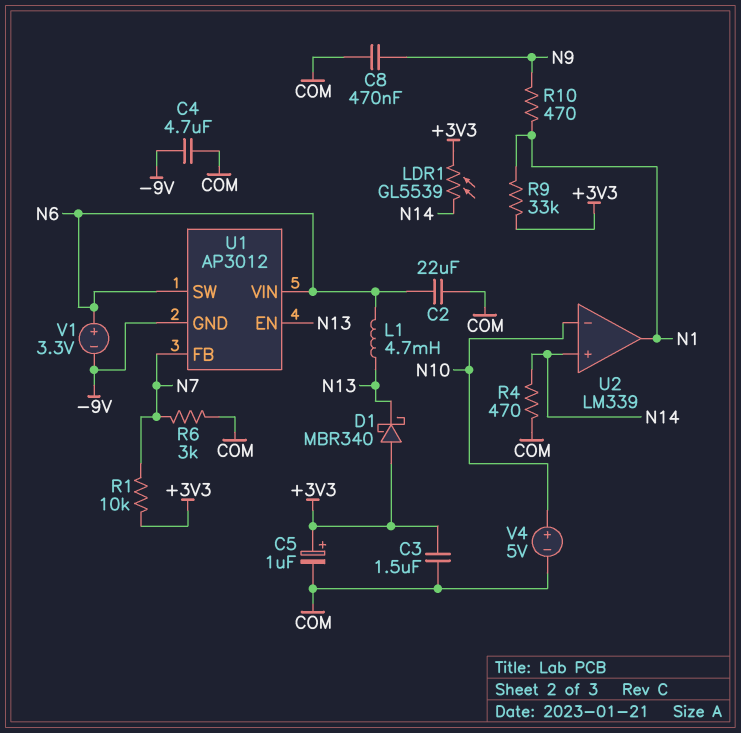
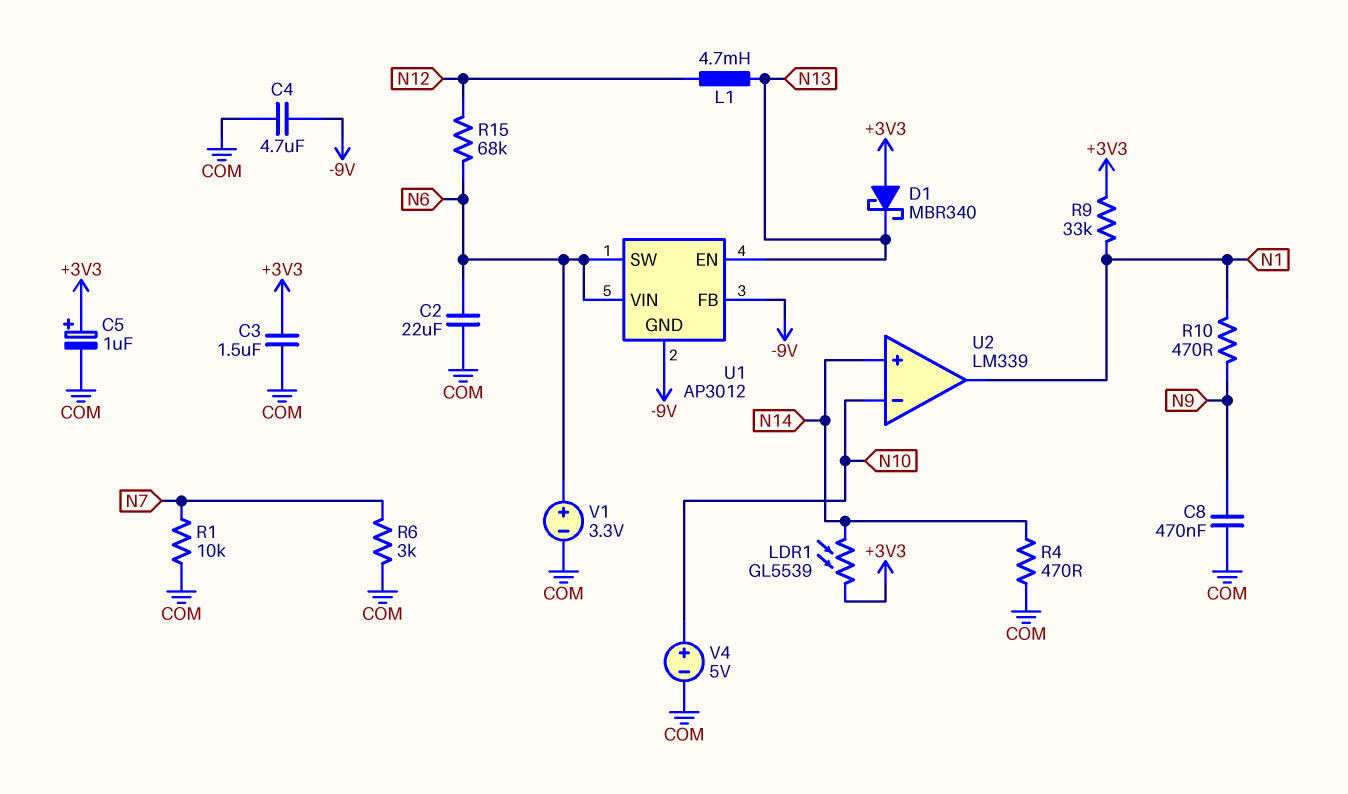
L1: 4.7mH (N6, N13) -> 4.7mH (N12, N13)
R1: 10k (+3V3, N7) -> 10k (COM, N7)
R15: none -> 68k (N6, N12)
U1 pin FB: N7 -> -9V
V1: 3.3V (plus N6, minus -9V) -> 3.3V (plus N6, minus COM)

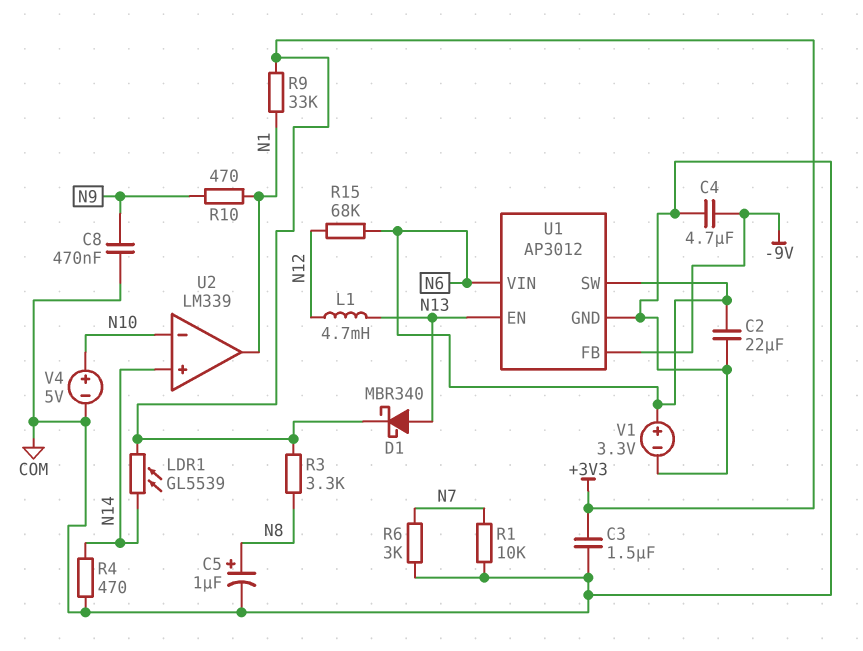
C5: 1uF (plus +3V3, minus COM) -> 1uF (plus N8, minus COM)
D1: schottky MBR340 (A +3V3, K N13) -> schottky MBR340 (A N13, K +3V3)
R3: none -> 3.3k (+3V3, N8)
U1 pin GND: -9V -> COM

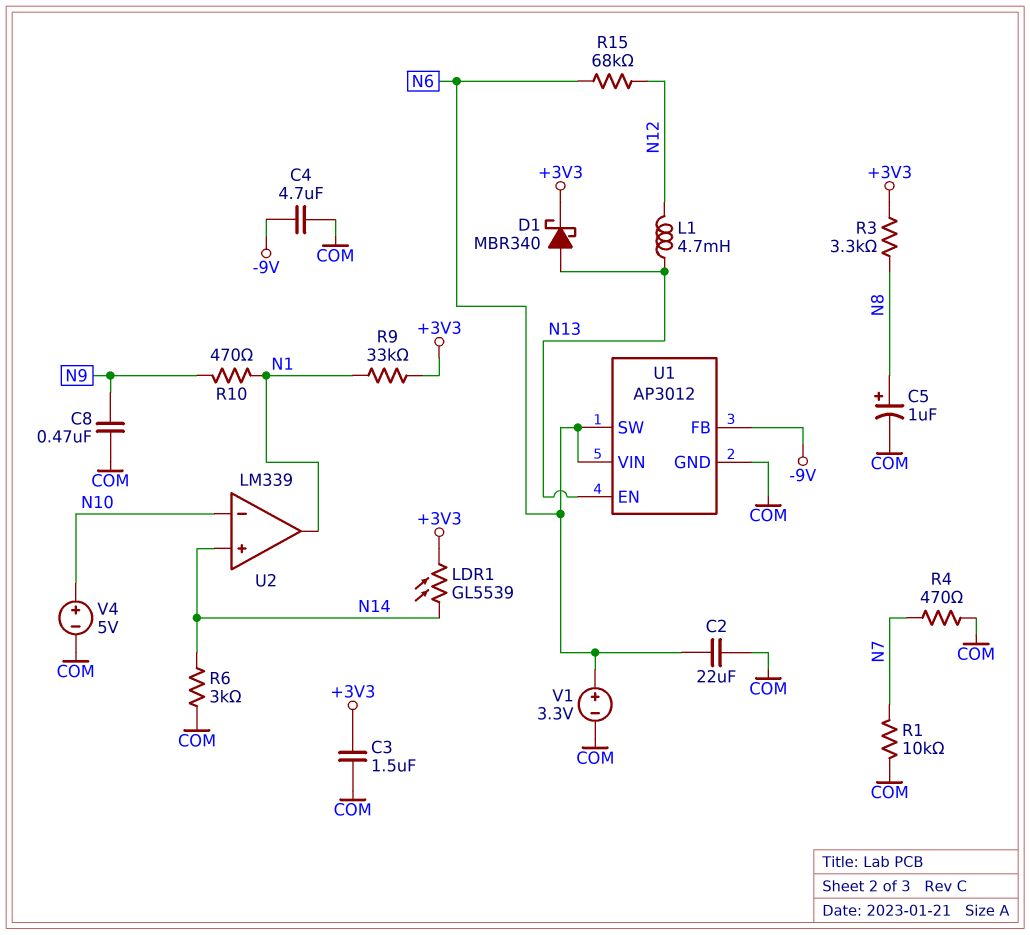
R4: 470 (COM, N14) -> 470 (COM, N7)
R6: 3k (COM, N7) -> 3k (COM, N14)

